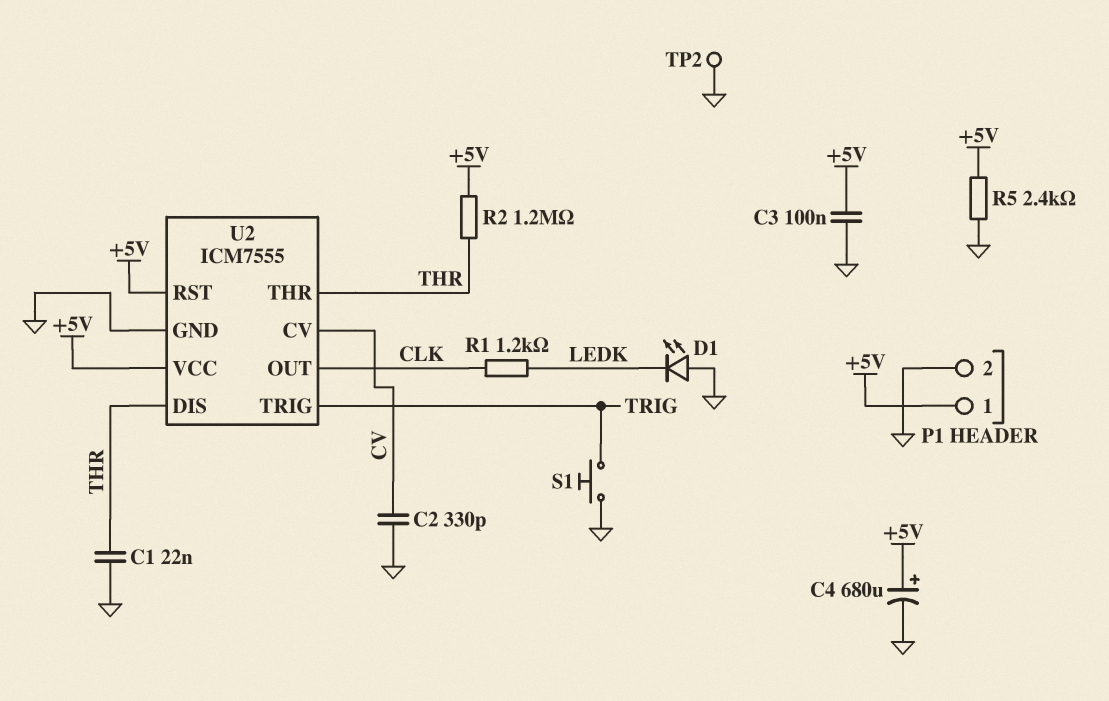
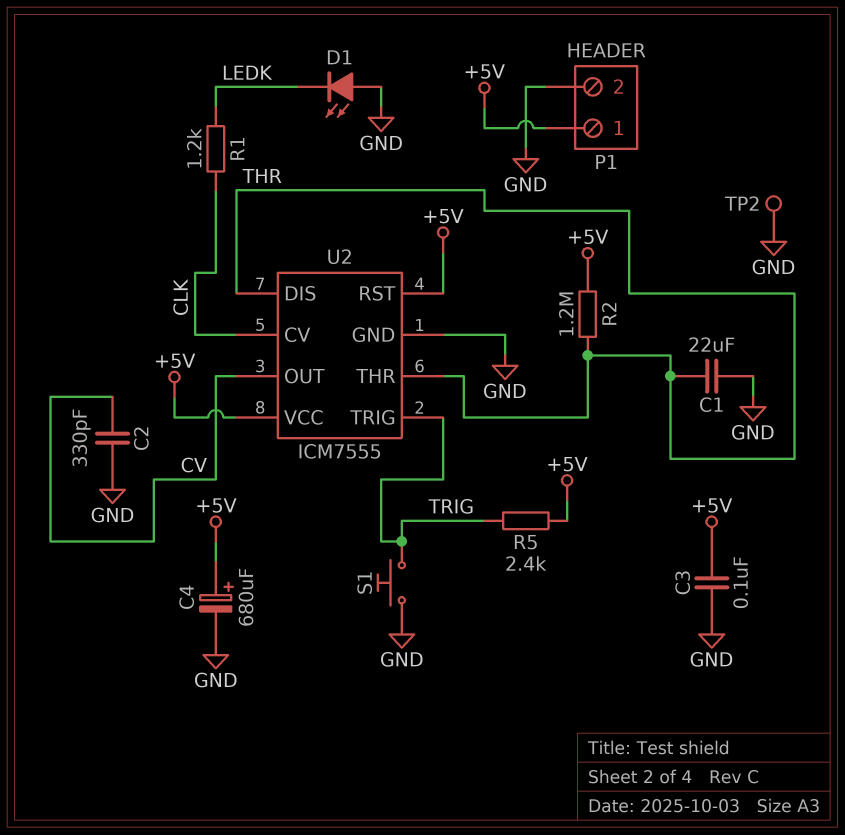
C1: 22nF (GND, THR) -> 22uF (GND, THR)
R5: 2.4k (+5V, GND) -> 2.4k (+5V, TRIG)
U2 pin CV: CV -> CLK
U2 pin OUT: CLK -> CV

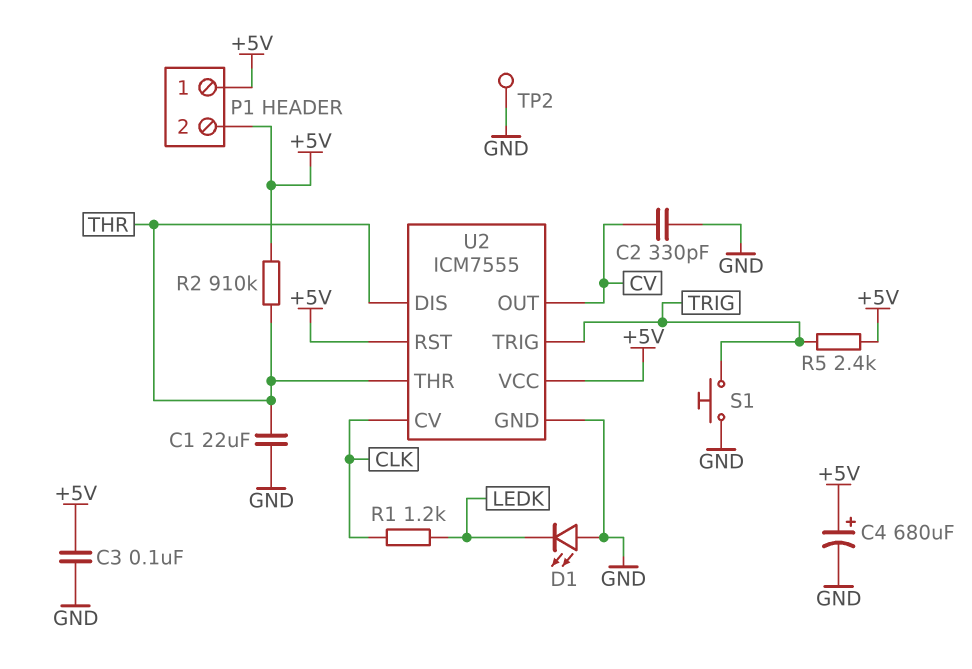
P1 pin 2: GND -> +5V
R2: 1.2M (+5V, THR) -> 910k (+5V, THR)

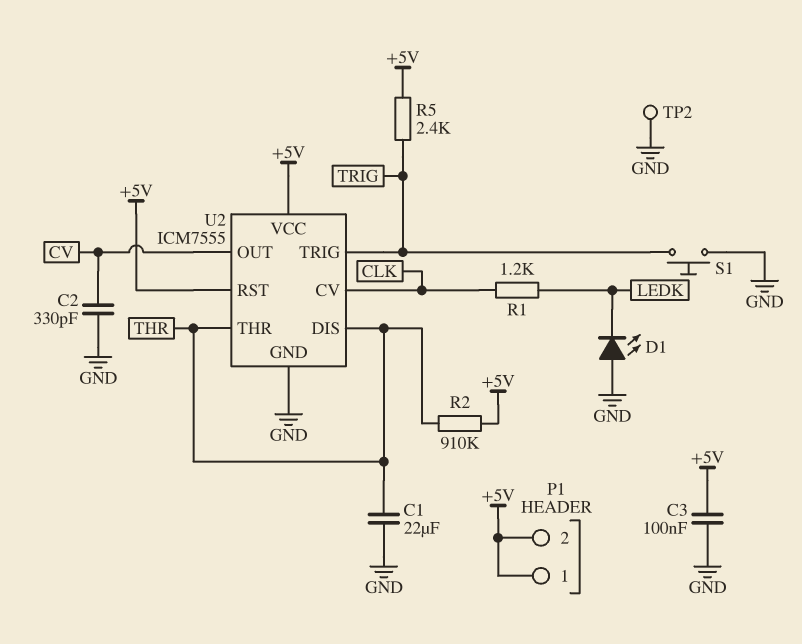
C4: 680uF (plus +5V, minus GND) -> none

